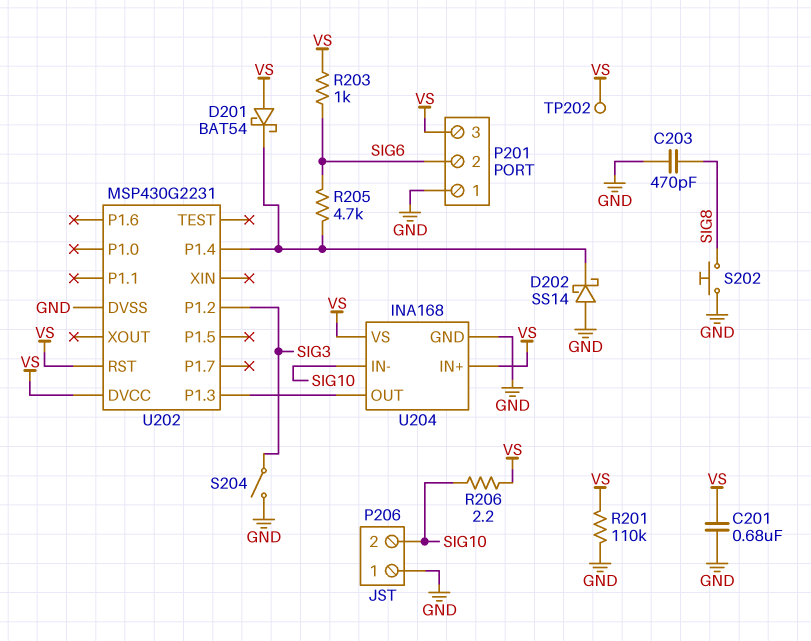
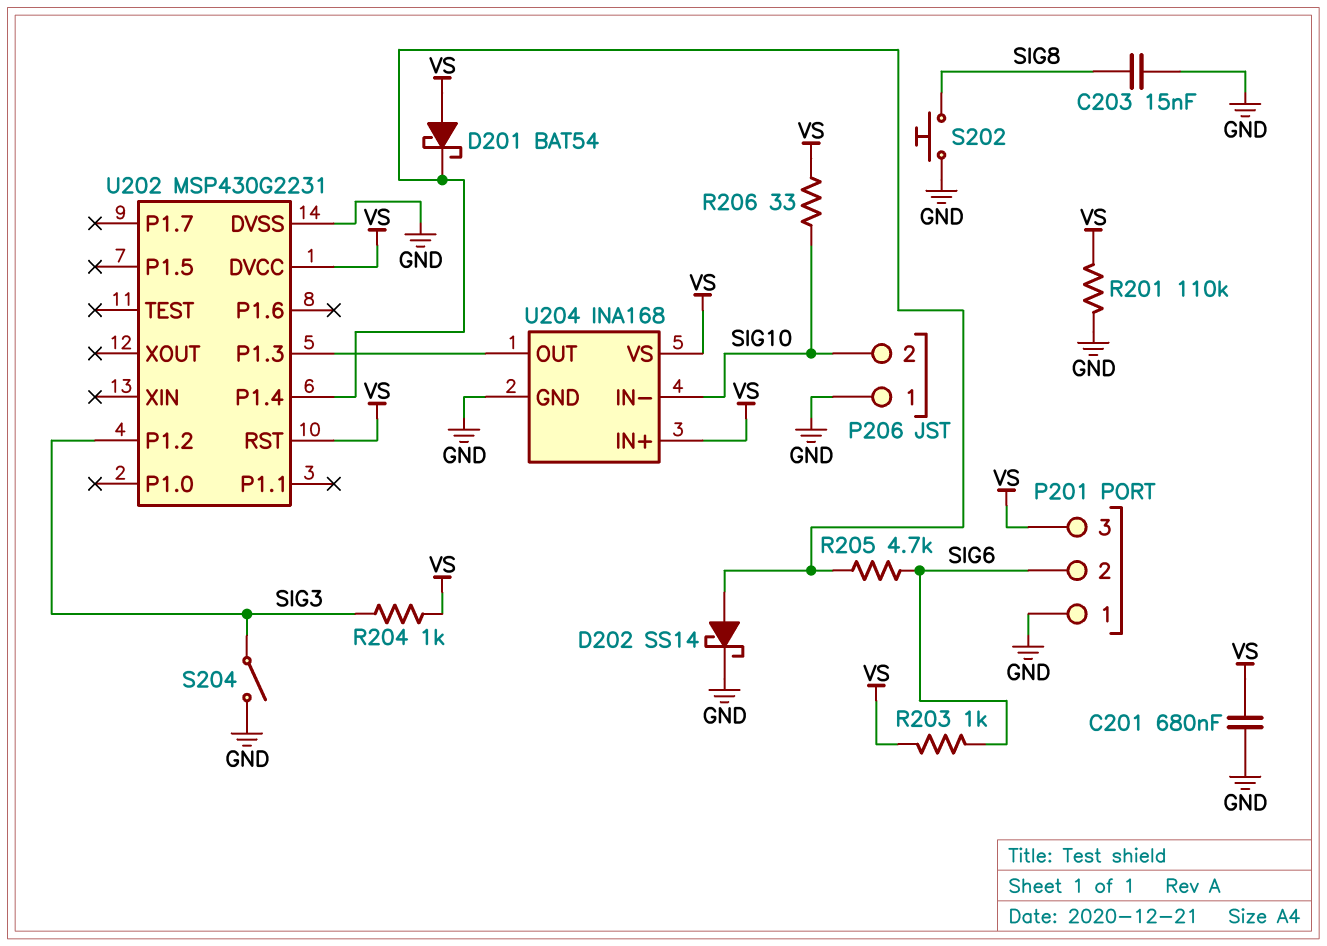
C203: 470pF (GND, SIG8) -> 15nF (GND, SIG8)
D202: schottky SS14 (A GND, K U202/P1.4) -> schottky SS14 (A U202/P1.4, K GND)
R204: none -> 1k (SIG3, VS)
R206: 2.2 (SIG10, VS) -> 33 (SIG10, VS)
TP202: test point (VS) -> none

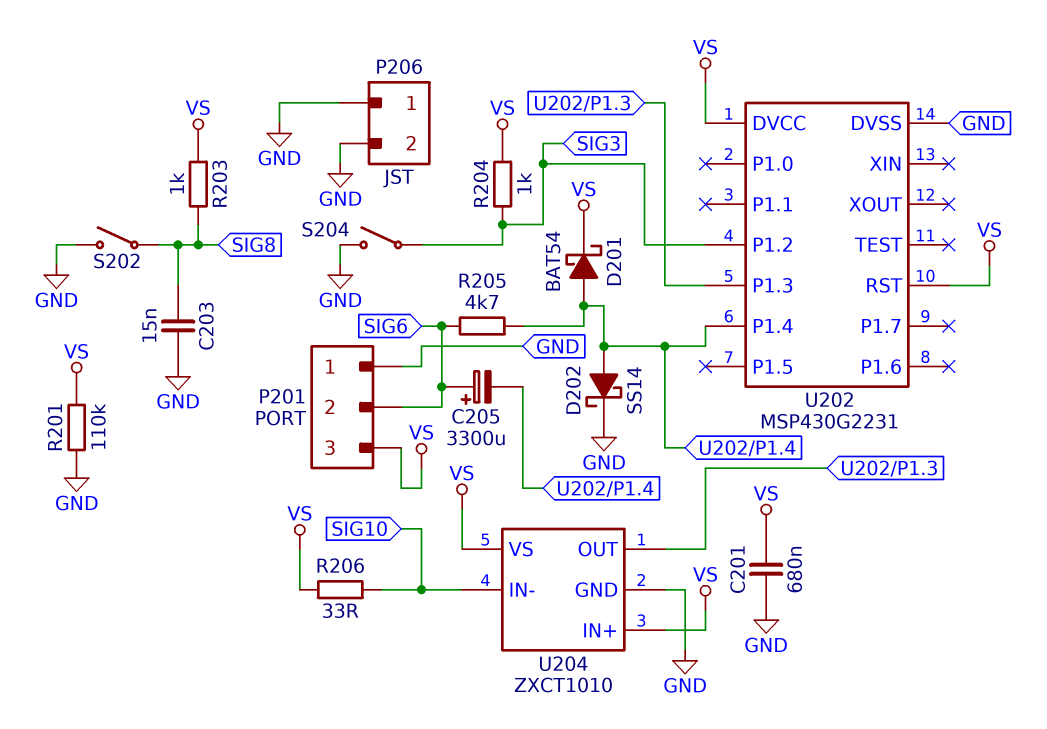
C205: none -> 3300uF (plus SIG6, minus U202/P1.4)
D201: schottky BAT54 (A VS, K U202/P1.4) -> schottky BAT54 (A U202/P1.4, K VS)
P206 pin 2: SIG10 -> GND
R203: 1k (SIG6, VS) -> 1k (SIG8, VS)
S202: button (GND, SIG8) -> switch (GND, SIG8)
U204: INA168 -> ZXCT1010

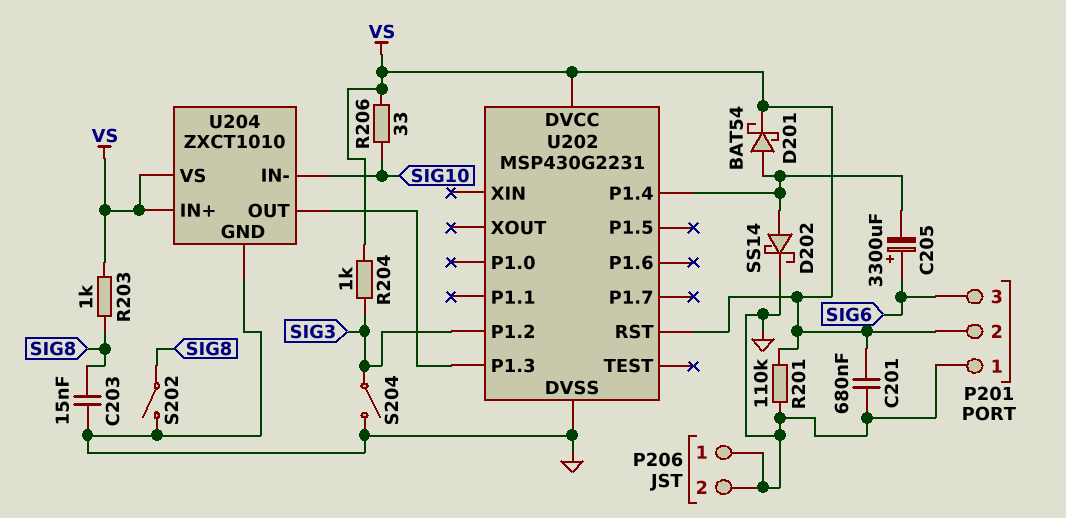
P201 pin 2: SIG6 -> VS
P201 pin 3: VS -> SIG6
R205: 4.7k (SIG6, U202/P1.4) -> none

